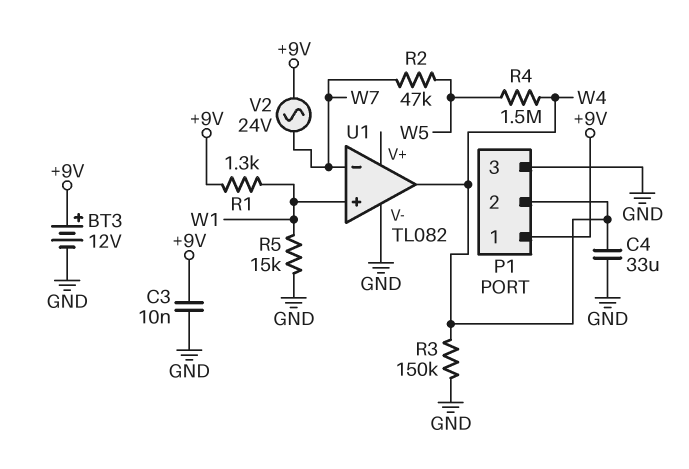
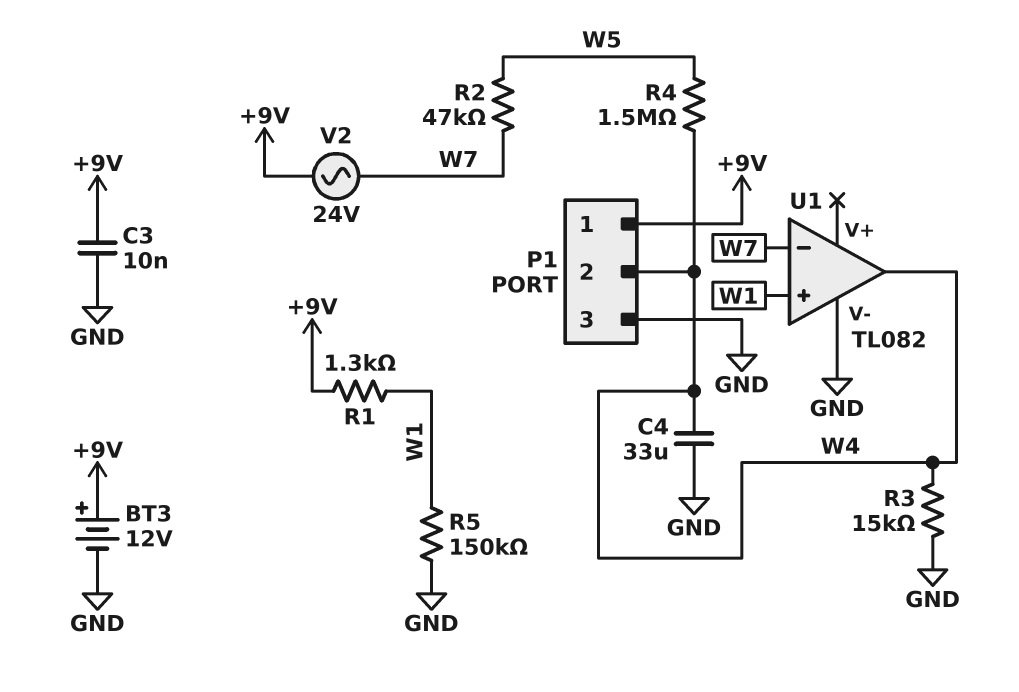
R3: 150k (GND, W4) -> 15k (GND, W4)
R5: 15k (GND, W1) -> 150k (GND, W1)

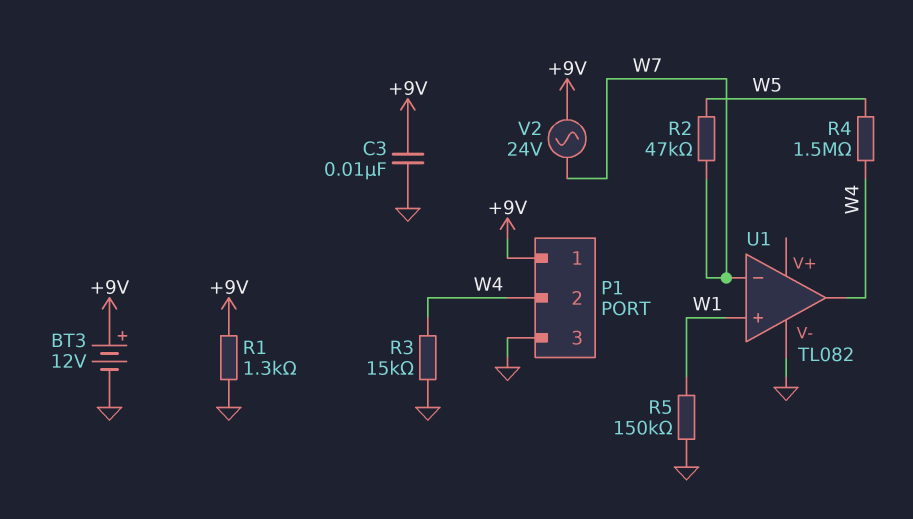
C4: 33uF (GND, W4) -> none
R1: 1.3k (+9V, W1) -> 1.3k (+9V, GND)

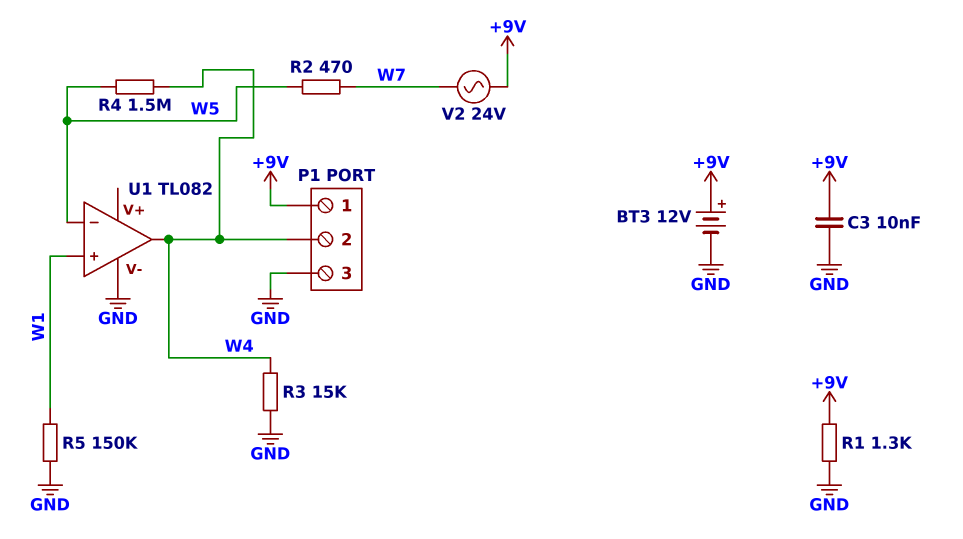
R2: 47k (W5, W7) -> 470 (W5, W7)
U1 pin in-: W7 -> W5

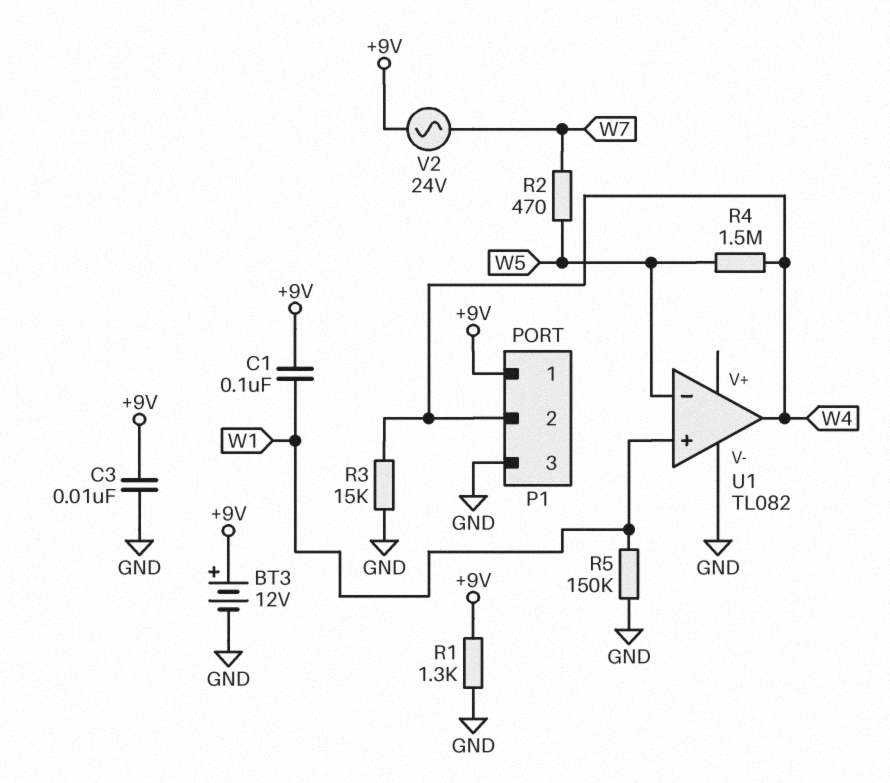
C1: none -> 100nF (+9V, W1)

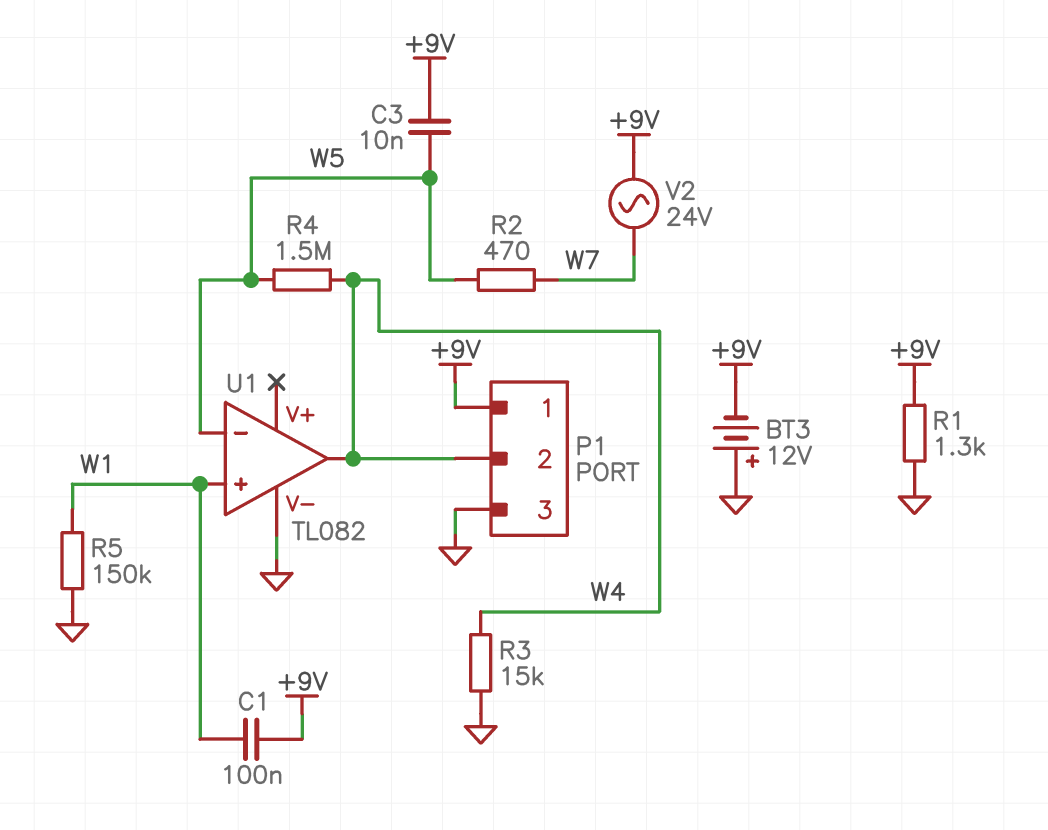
BT3: 12V (plus +9V, minus GND) -> 12V (plus GND, minus +9V)
C3: 10nF (+9V, GND) -> 10nF (+9V, W5)

